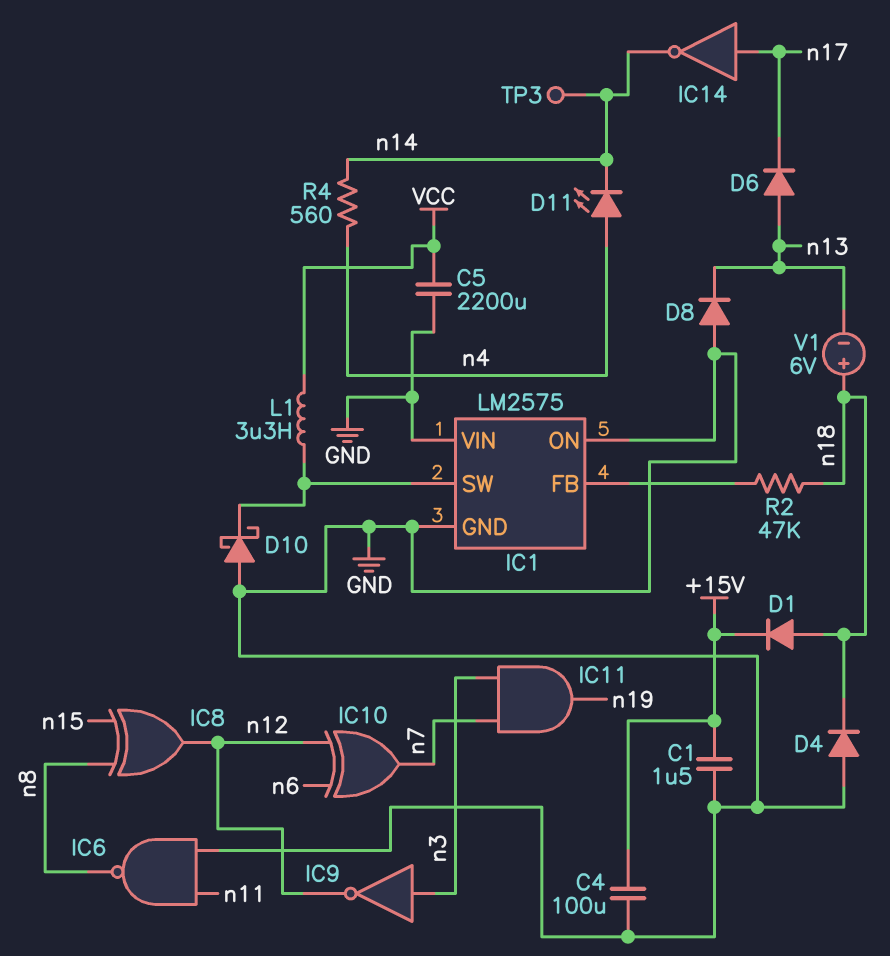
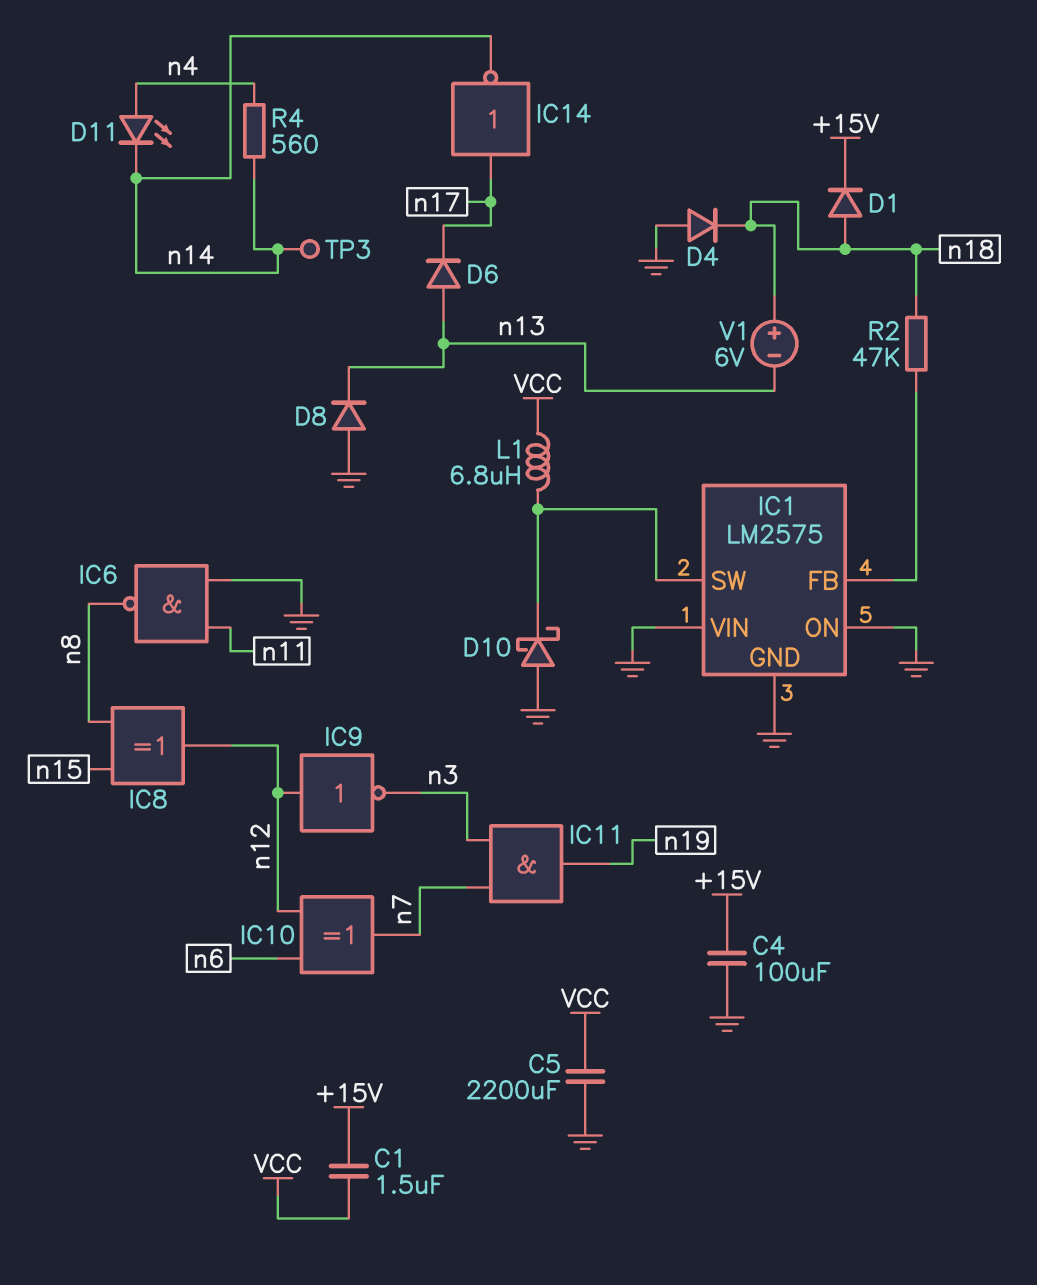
C1: 1.5uF (+15V, GND) -> 1.5uF (+15V, VCC)
IC9: NOT (in n3, out n12) -> NOT (in n12, out n3)
L1: 3.3uH (IC1/SW, VCC) -> 6.8uH (IC1/SW, VCC)

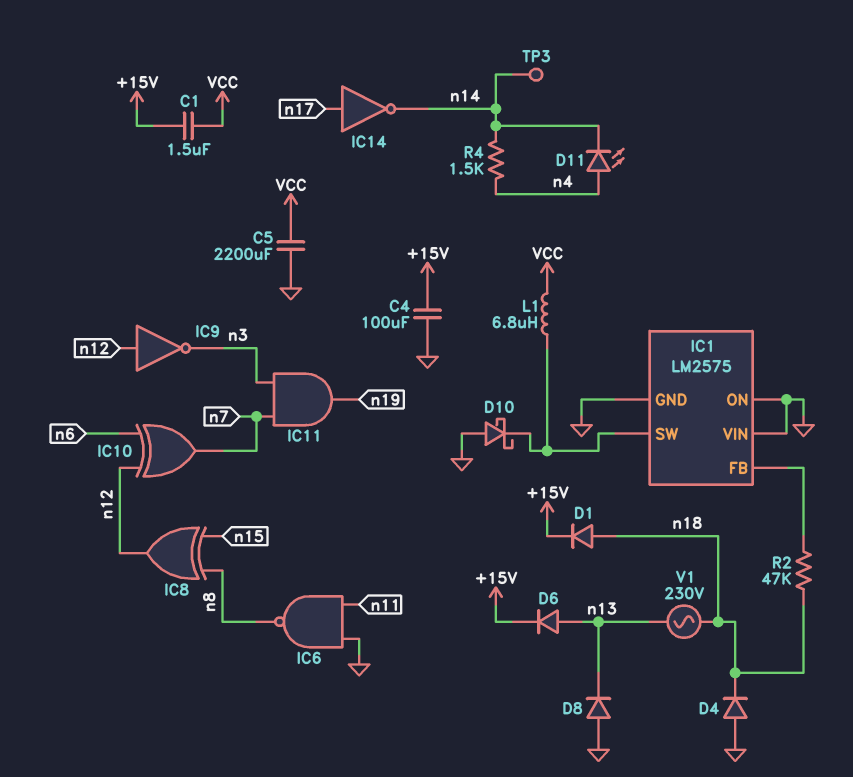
D6: diode (A n13, K n17) -> diode (A n13, K +15V)
R4: 560 (n4, n14) -> 1.5k (n4, n14)
V1: 6V (plus n18, minus n13) -> AC 230V (n13, n18)

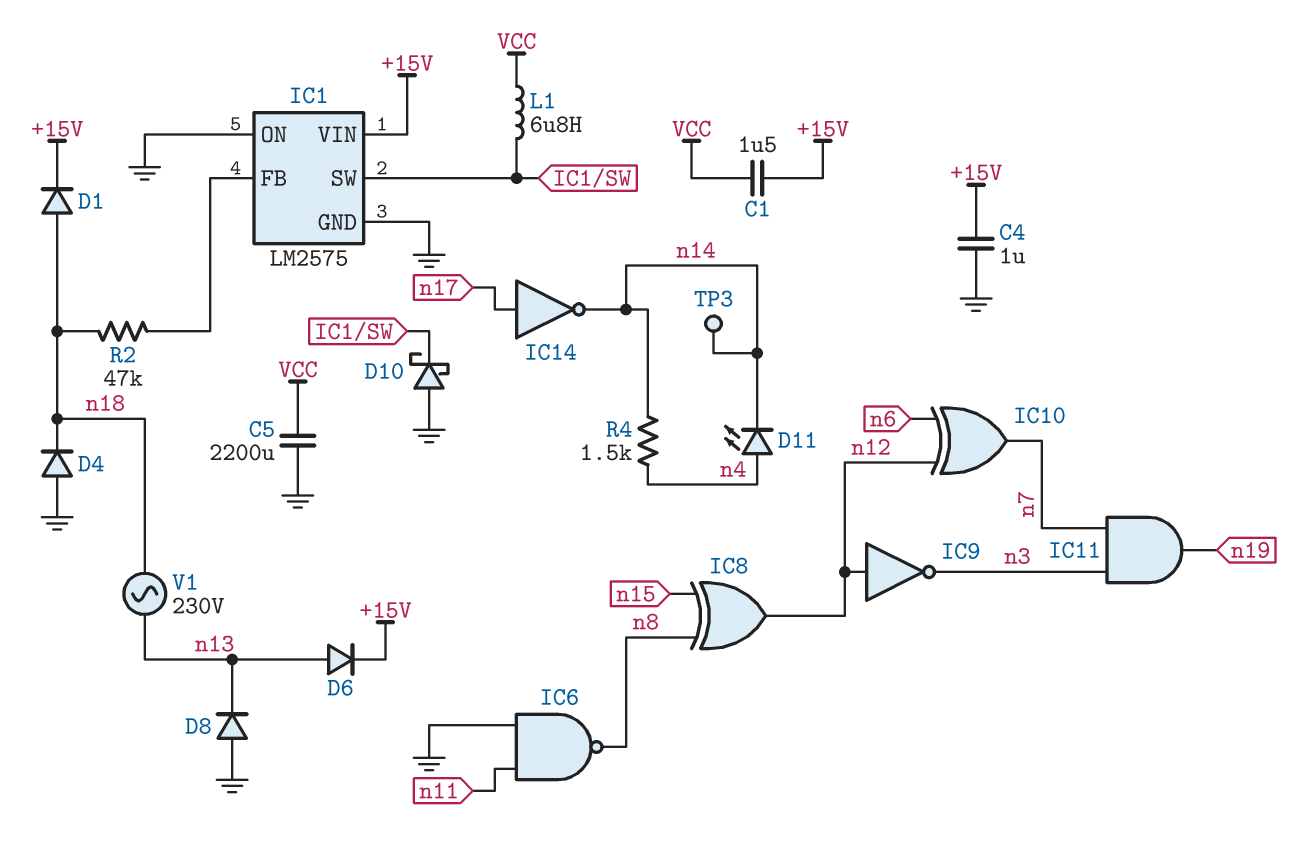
C4: 100uF (+15V, GND) -> 1uF (+15V, GND)
IC1 pin VIN: GND -> +15V

